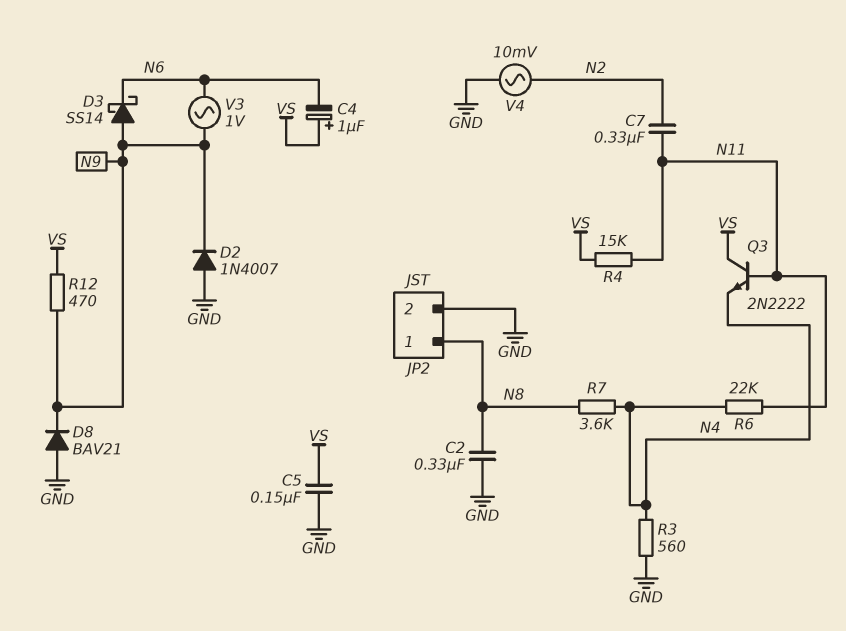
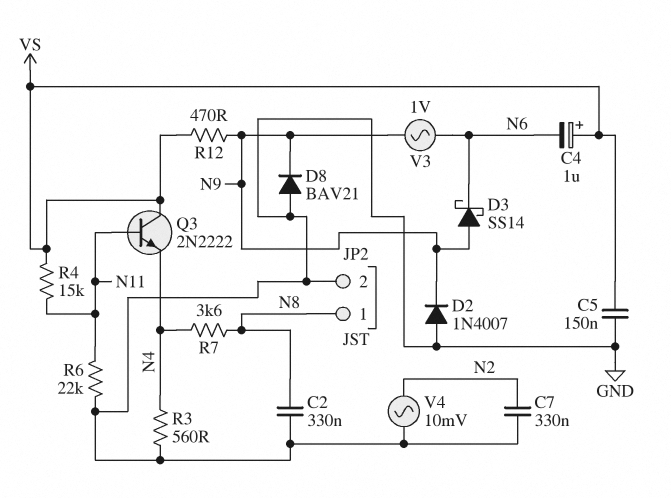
C7: 330nF (N2, N11) -> 330nF (GND, N2)
R6: 22k (N4, N11) -> 22k (GND, N11)

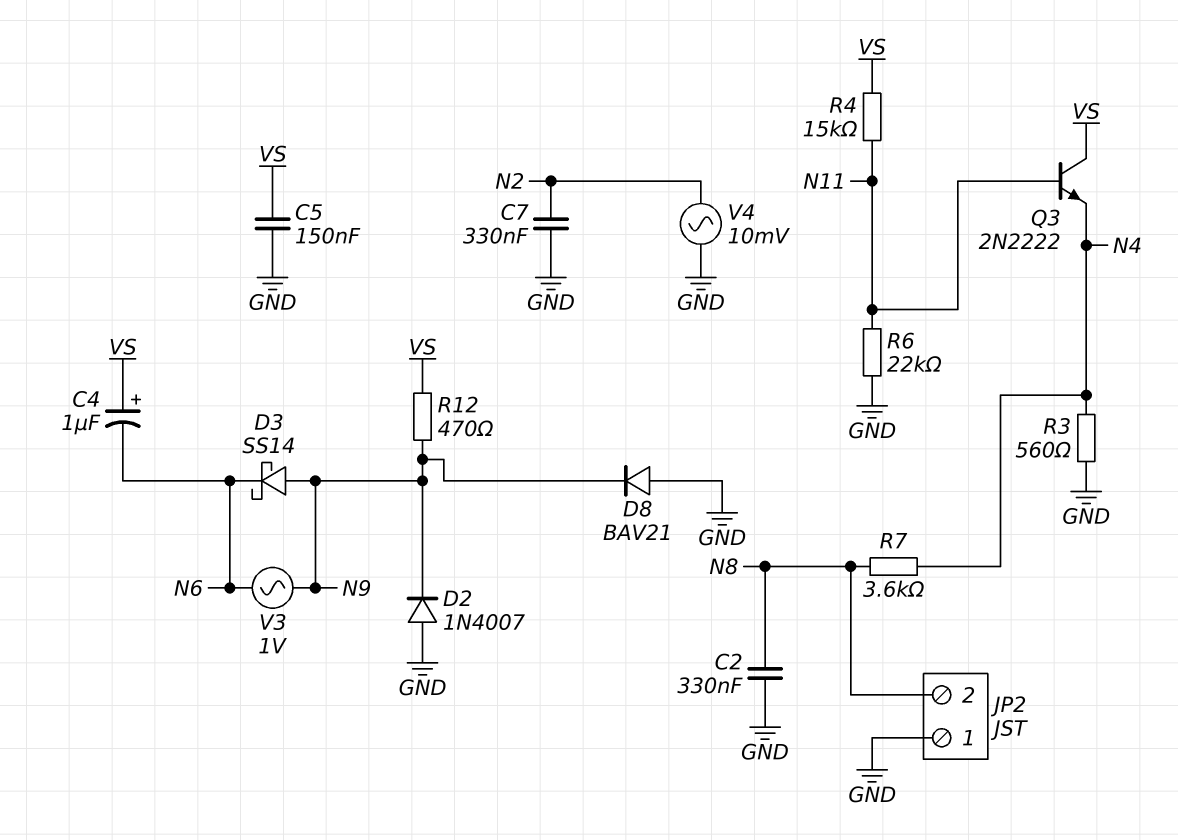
JP2 pin 1: N8 -> GND
JP2 pin 2: GND -> N8

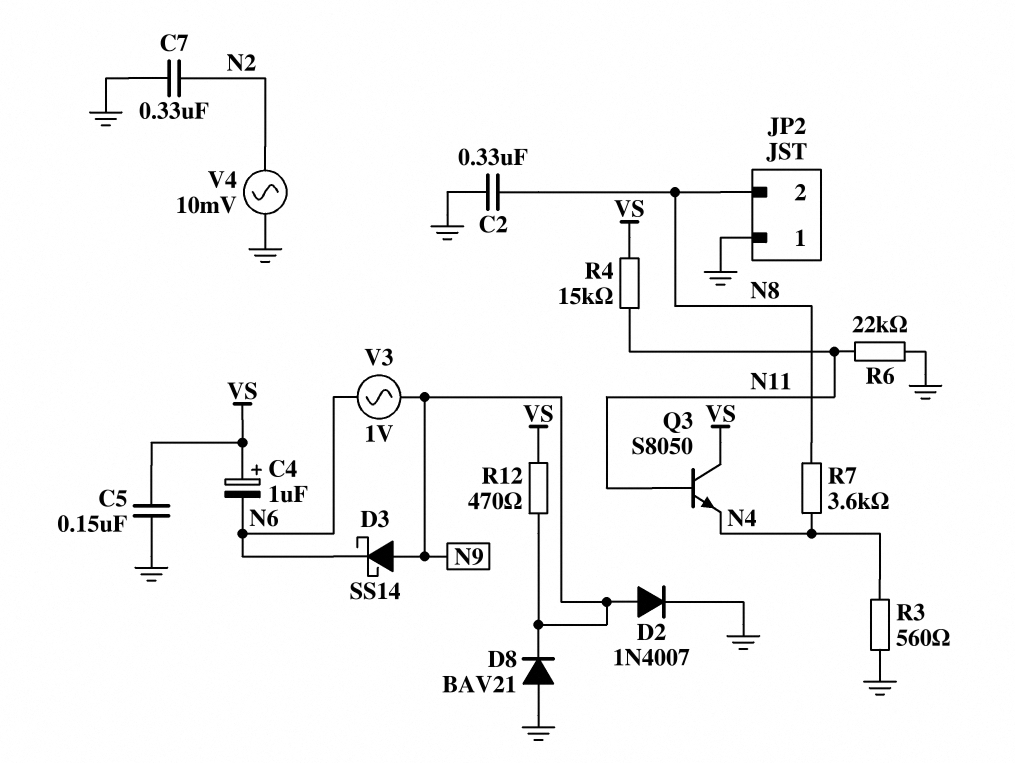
D2: diode 1N4007 (A GND, K N9) -> diode 1N4007 (A N9, K GND)
Q3: NPN 2N2222 (B N11, C VS, E N4) -> NPN S8050 (B N11, C VS, E N4)

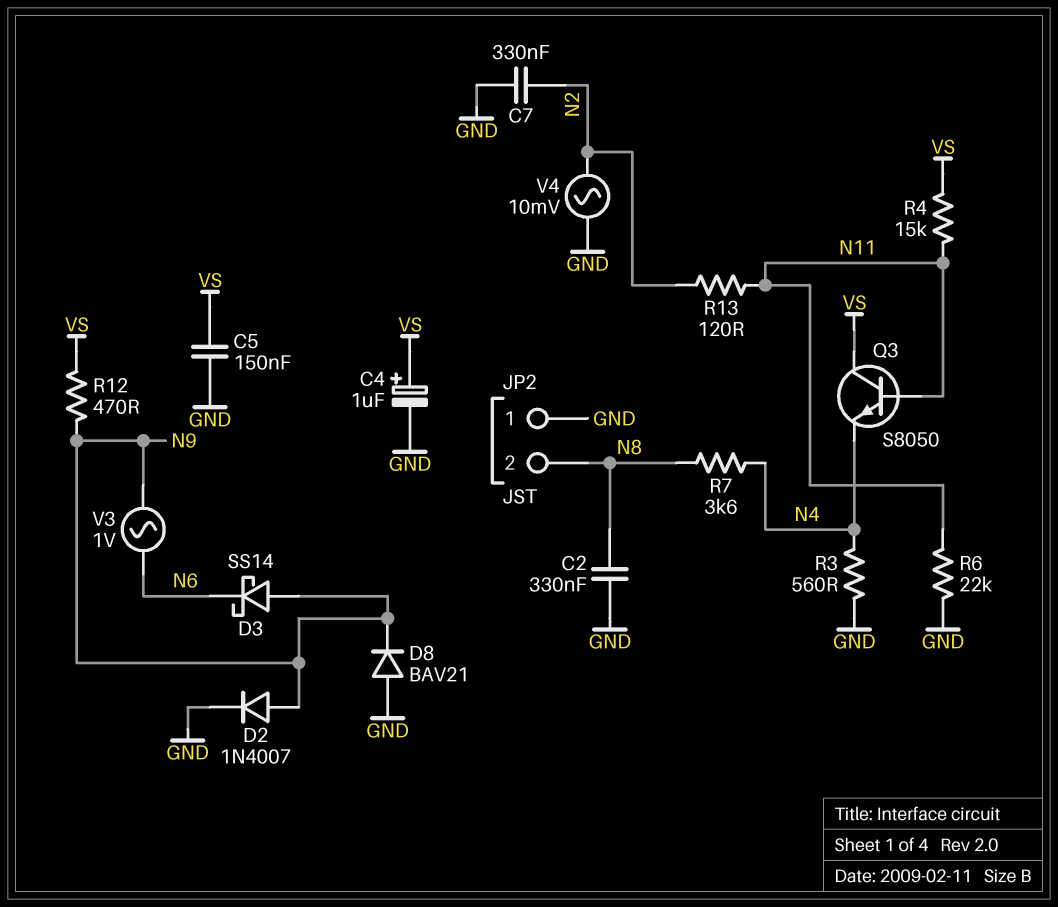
C4: 1uF (plus VS, minus N6) -> 1uF (plus VS, minus GND)
R13: none -> 120 (N2, N11)

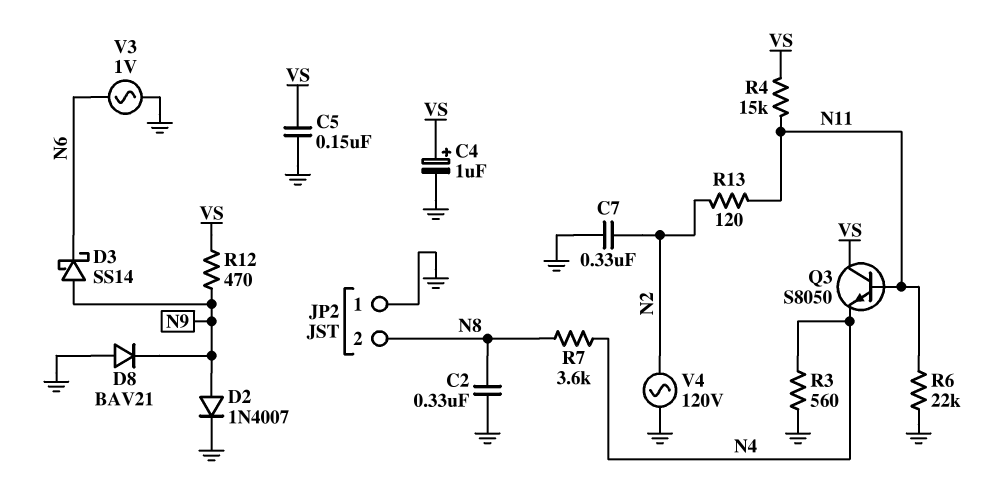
V3: AC 1V (N6, N9) -> AC 1V (GND, N6)
V4: AC 10mV (GND, N2) -> AC 120V (GND, N2)

